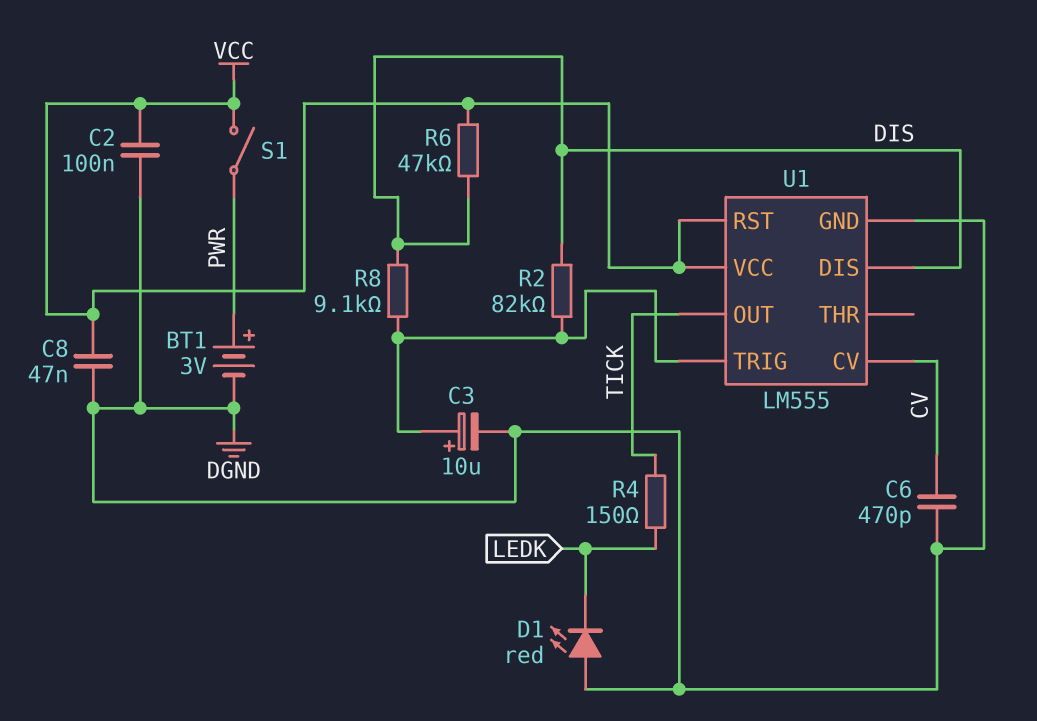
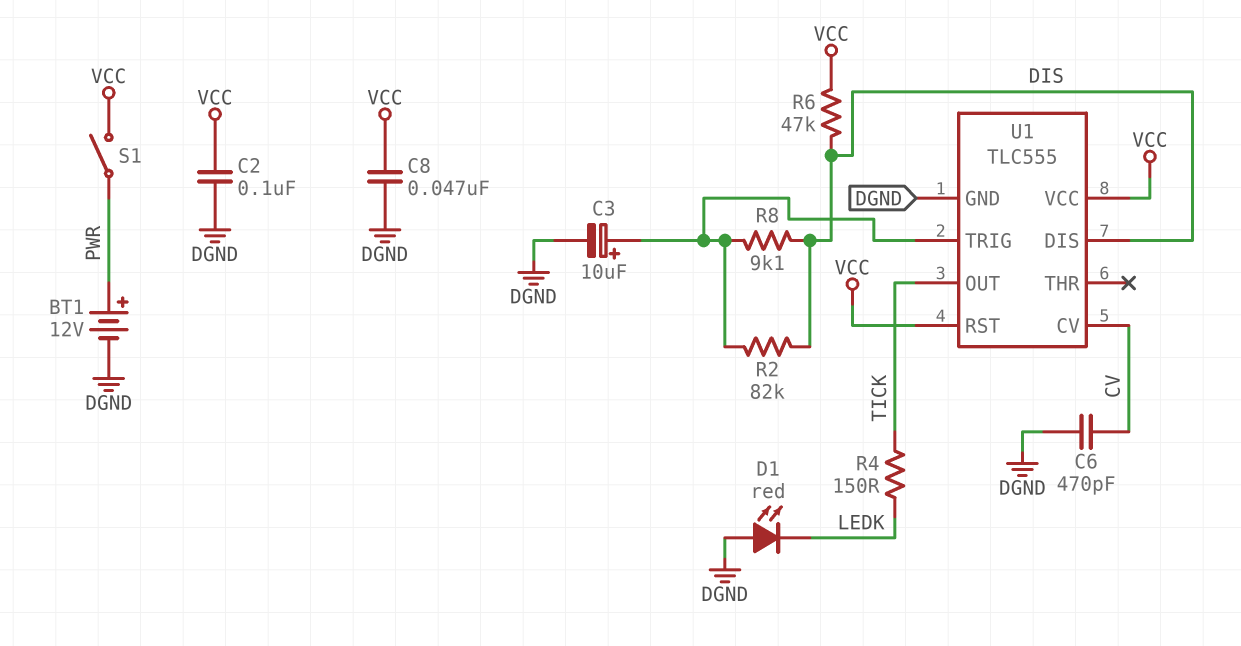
BT1: 3V (plus PWR, minus DGND) -> 12V (plus PWR, minus DGND)
U1: LM555 -> TLC555

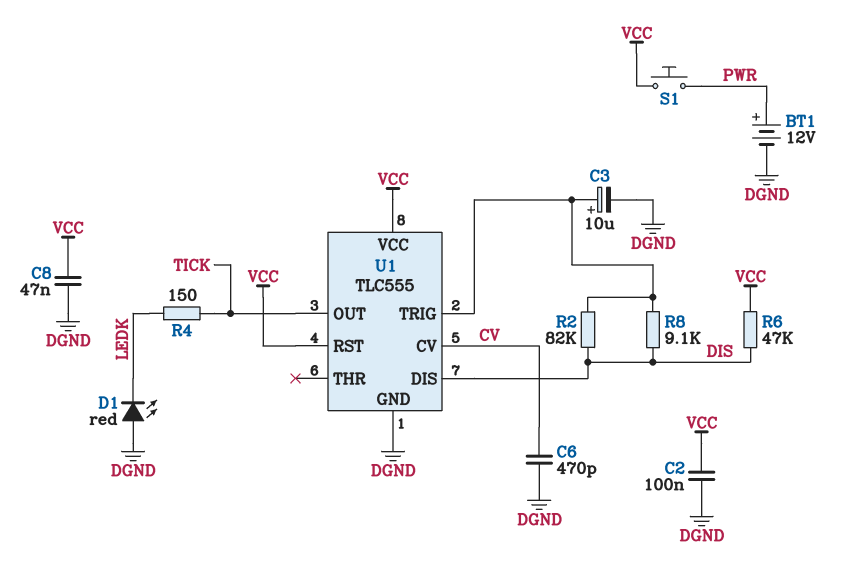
S1: switch (PWR, VCC) -> button (PWR, VCC)

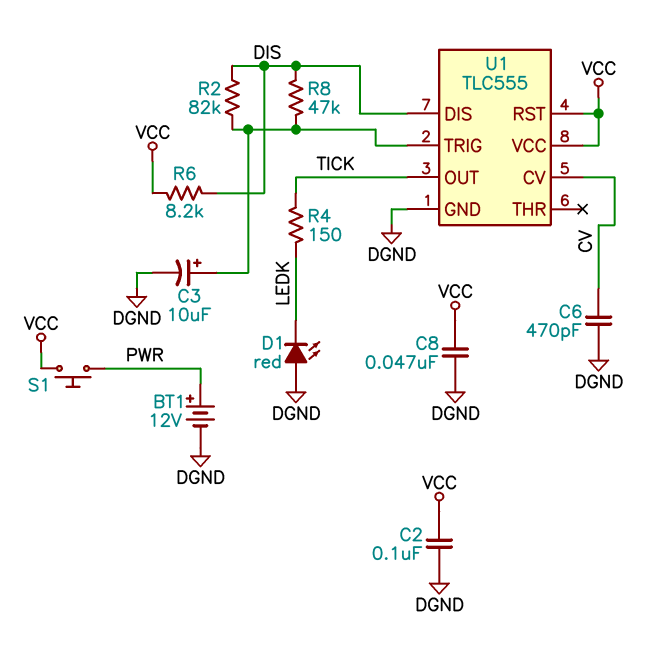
R6: 47k (DIS, VCC) -> 8.2k (DIS, VCC)
R8: 9.1k (DIS, U1/TRIG) -> 47k (DIS, U1/TRIG)

